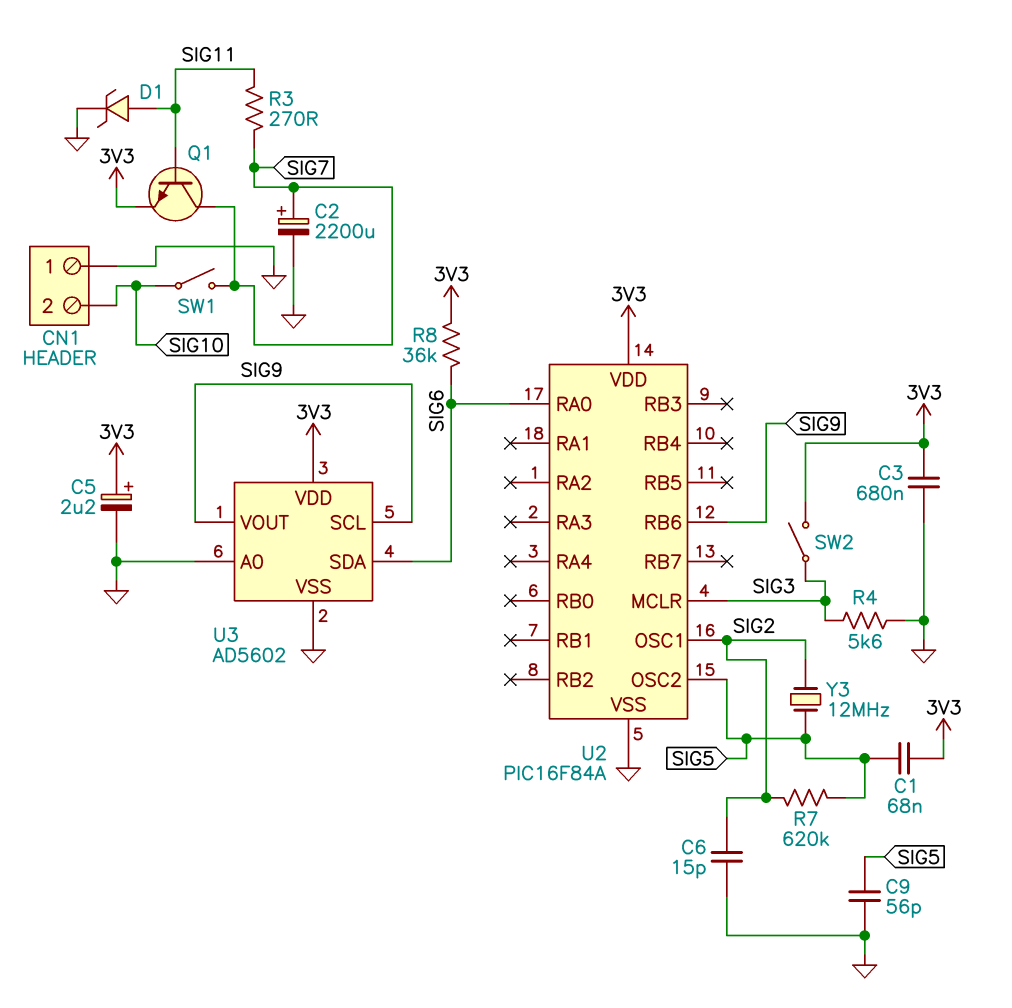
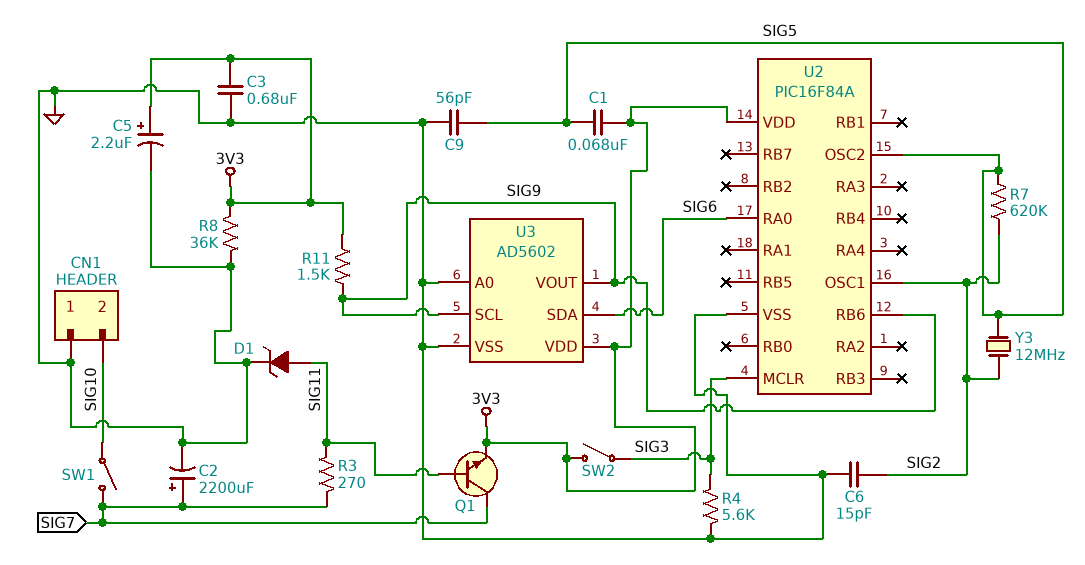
R8: 36k (3V3, SIG6) -> 36k (3V3, GND)
R11: none -> 1.5k (3V3, SIG9)

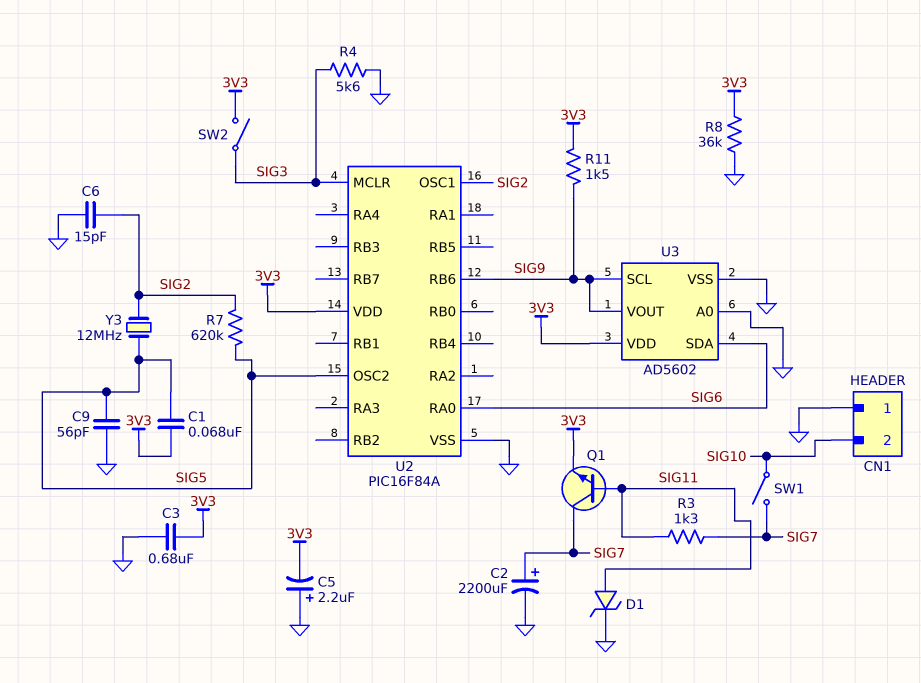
C5: 2.2uF (plus 3V3, minus GND) -> 2.2uF (plus GND, minus 3V3)
R3: 270 (SIG7, SIG11) -> 1.3k (SIG7, SIG11)

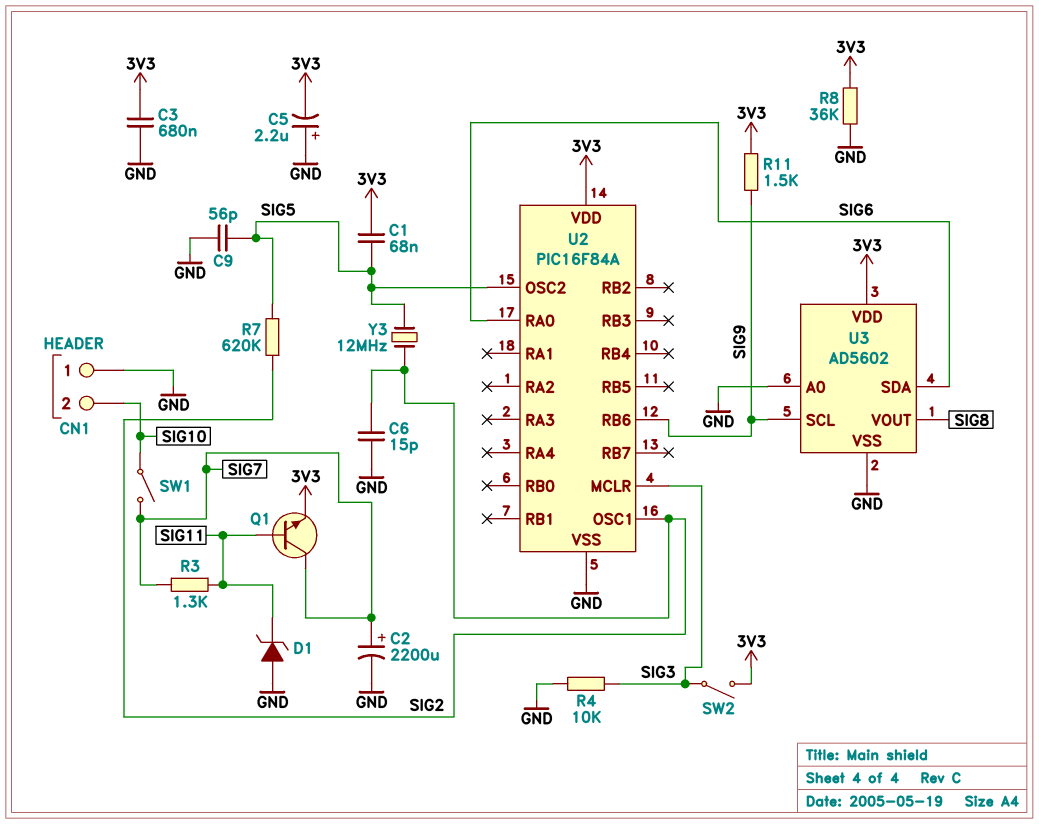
D1: zener (A SIG11, K GND) -> zener (A GND, K SIG11)
R4: 5.6k (GND, SIG3) -> 10k (GND, SIG3)
U3 pin VOUT: SIG9 -> SIG8

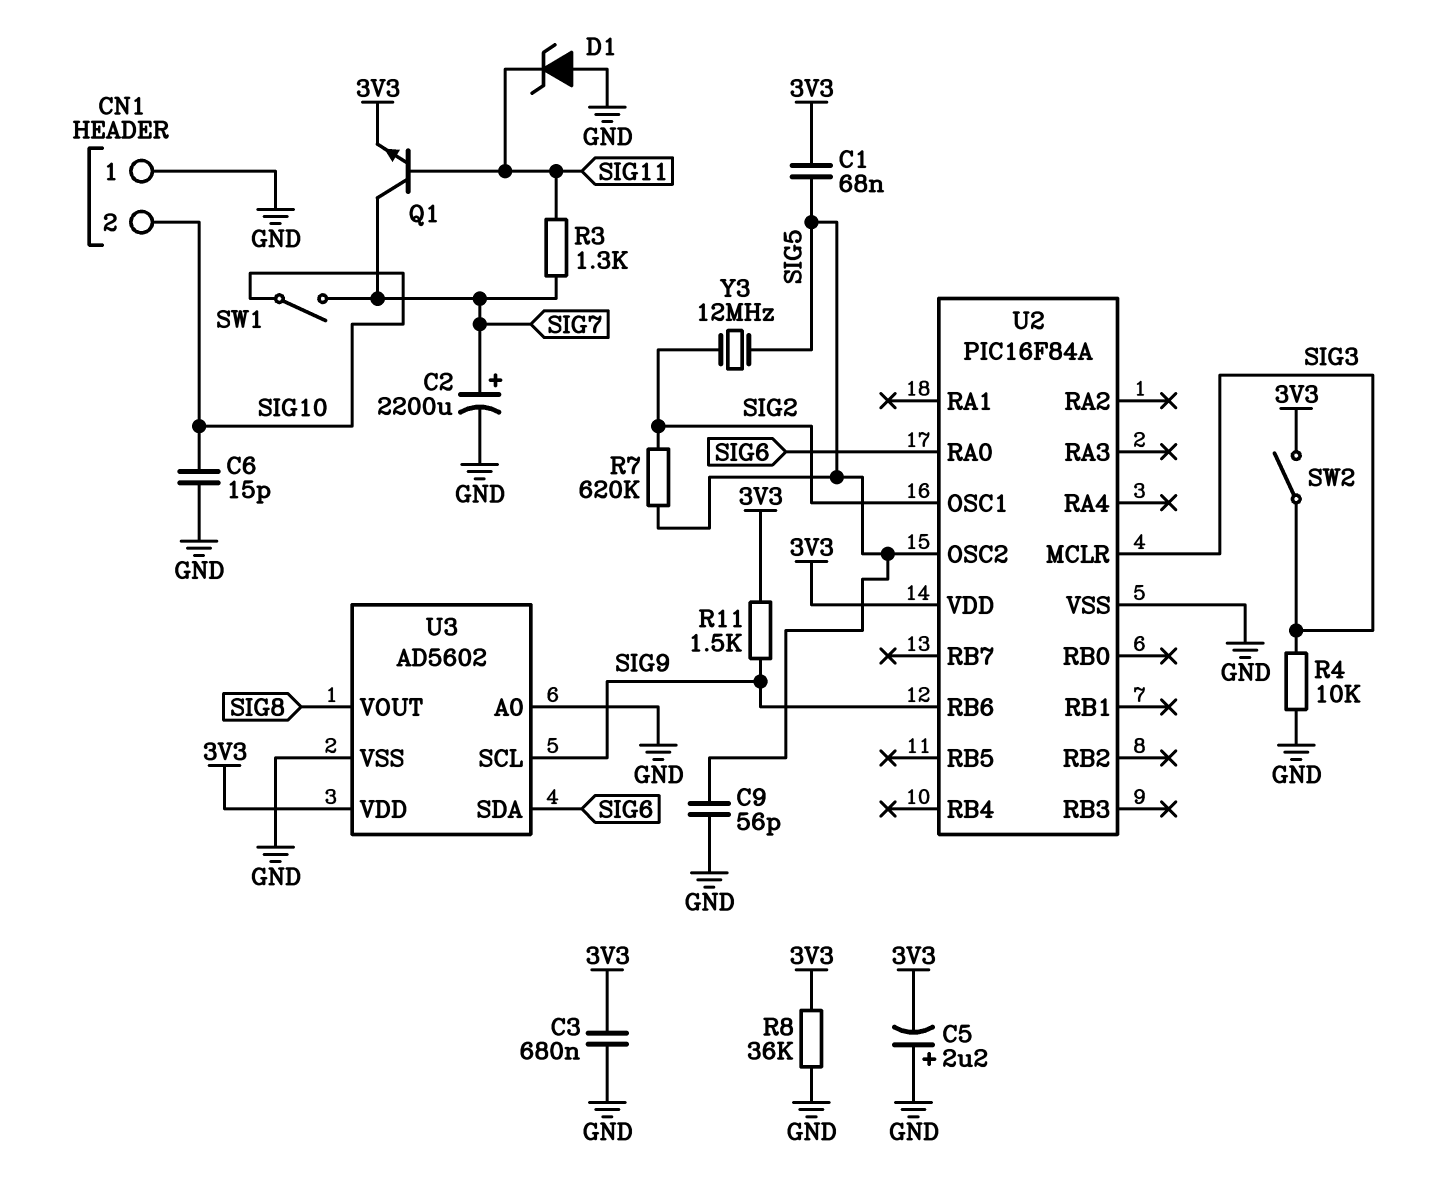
C6: 15pF (GND, SIG2) -> 15pF (GND, SIG10)

